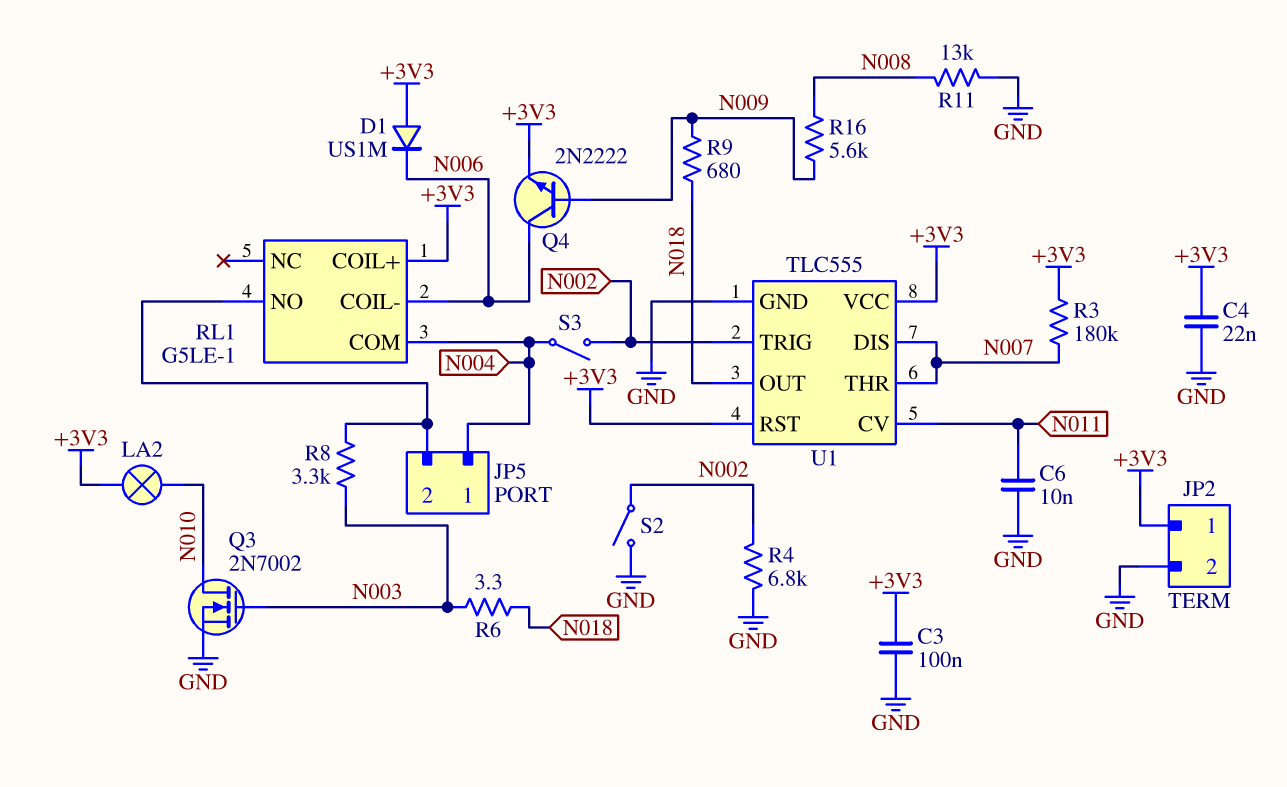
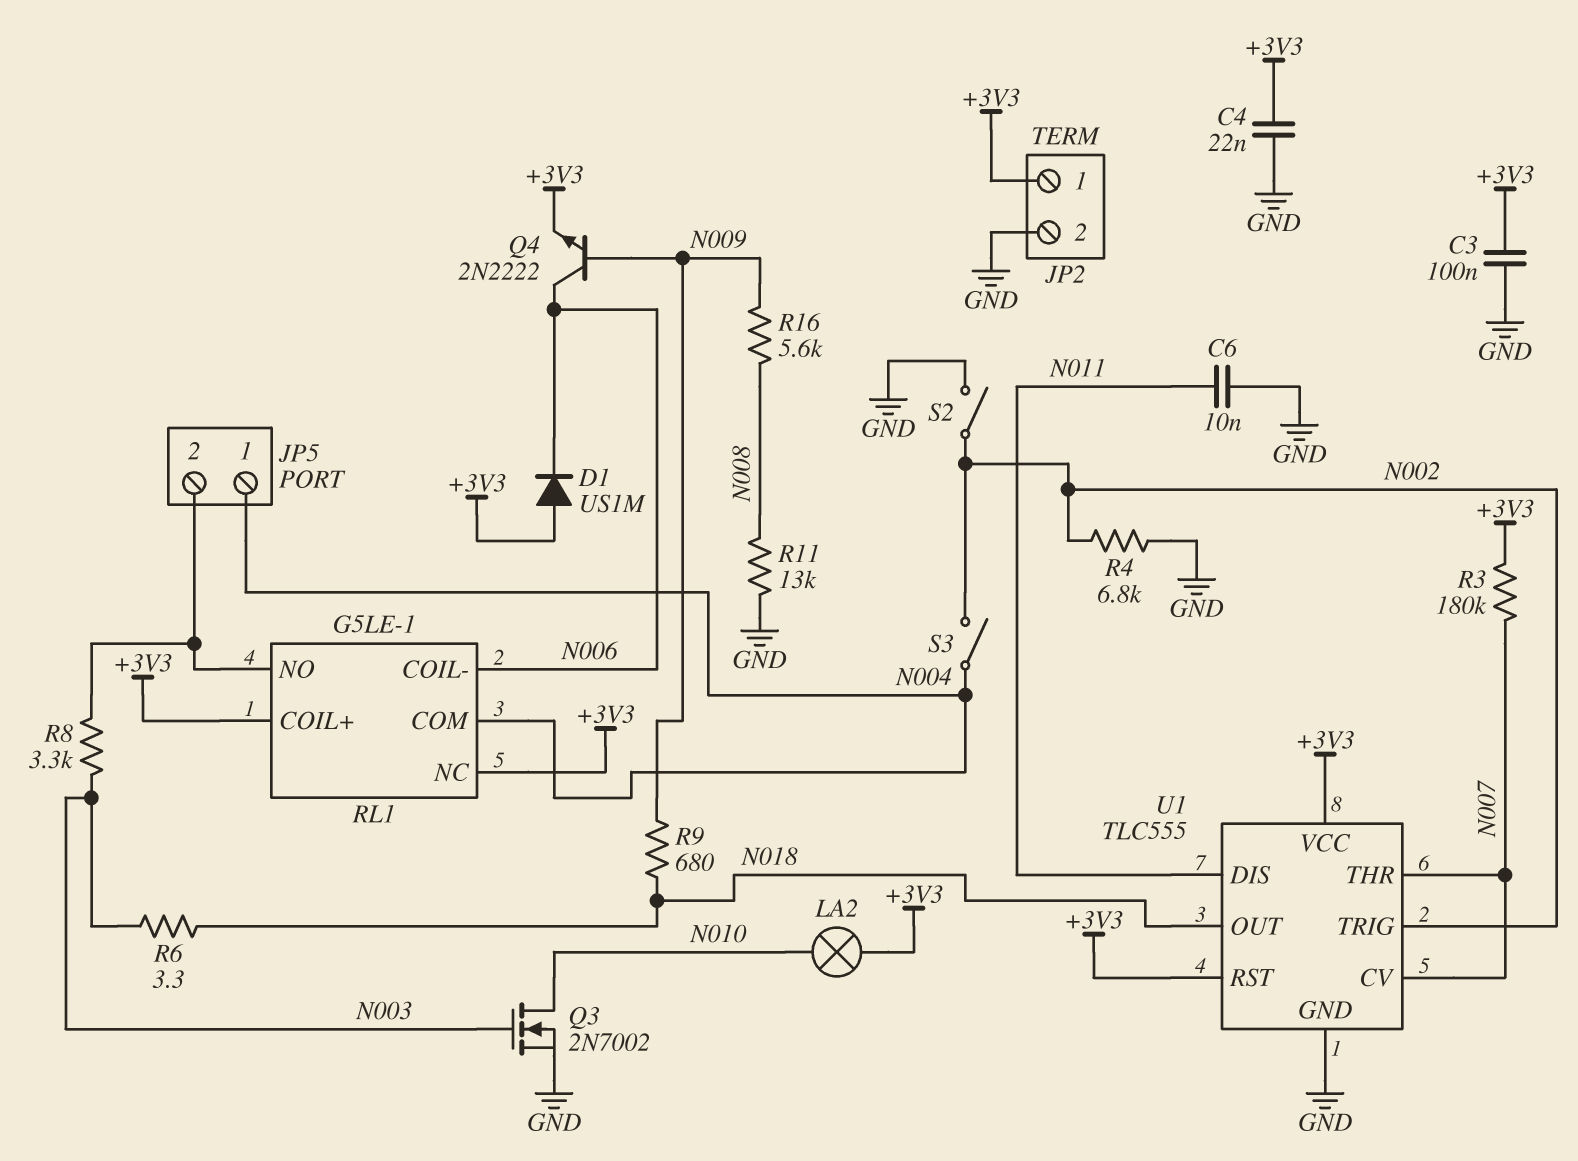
RL1 pin NC: none -> +3V3
U1 pin CV: N011 -> N007
U1 pin DIS: N007 -> N011

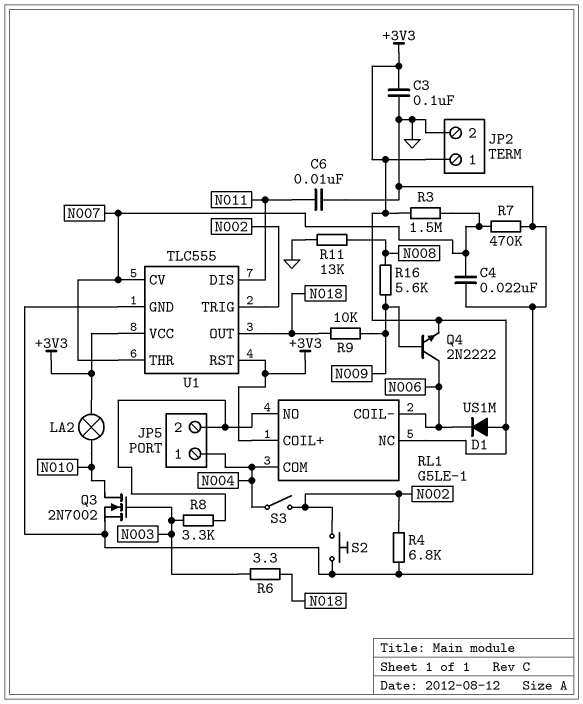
C4: 22nF (+3V3, GND) -> 22nF (GND, N007)
R3: 180k (+3V3, N007) -> 1.5M (+3V3, N007)
R7: none -> 470k (GND, N007)
R9: 680 (N009, N018) -> 10k (N009, N018)
S2: switch (GND, N002) -> button (GND, N002)

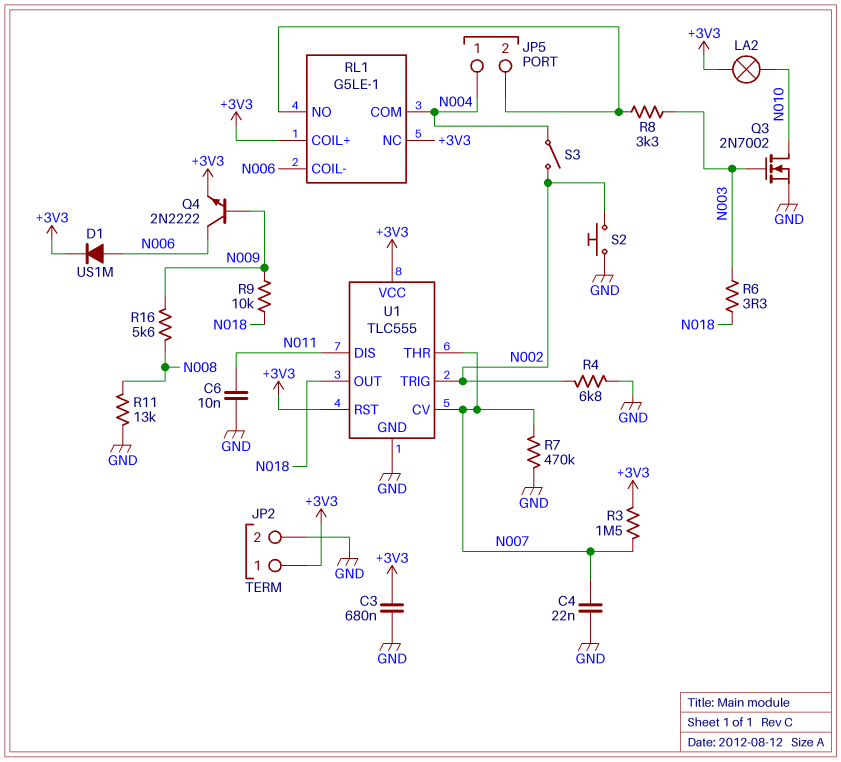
C3: 100nF (+3V3, GND) -> 680nF (+3V3, GND)
D1: diode US1M (A +3V3, K N006) -> diode US1M (A N006, K +3V3)

